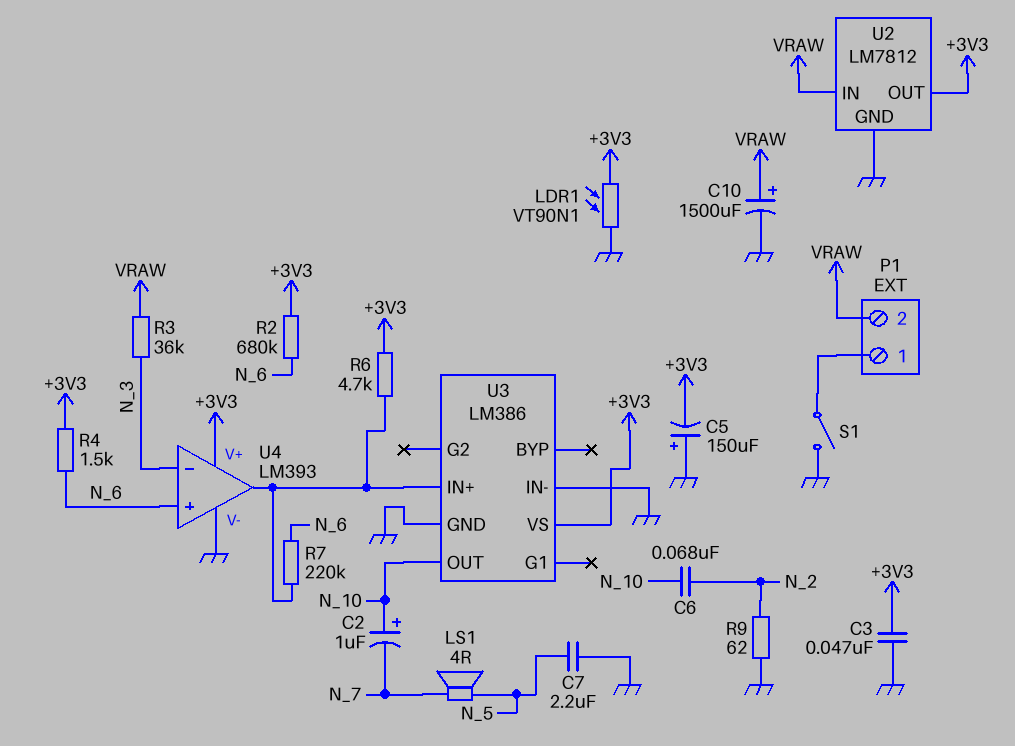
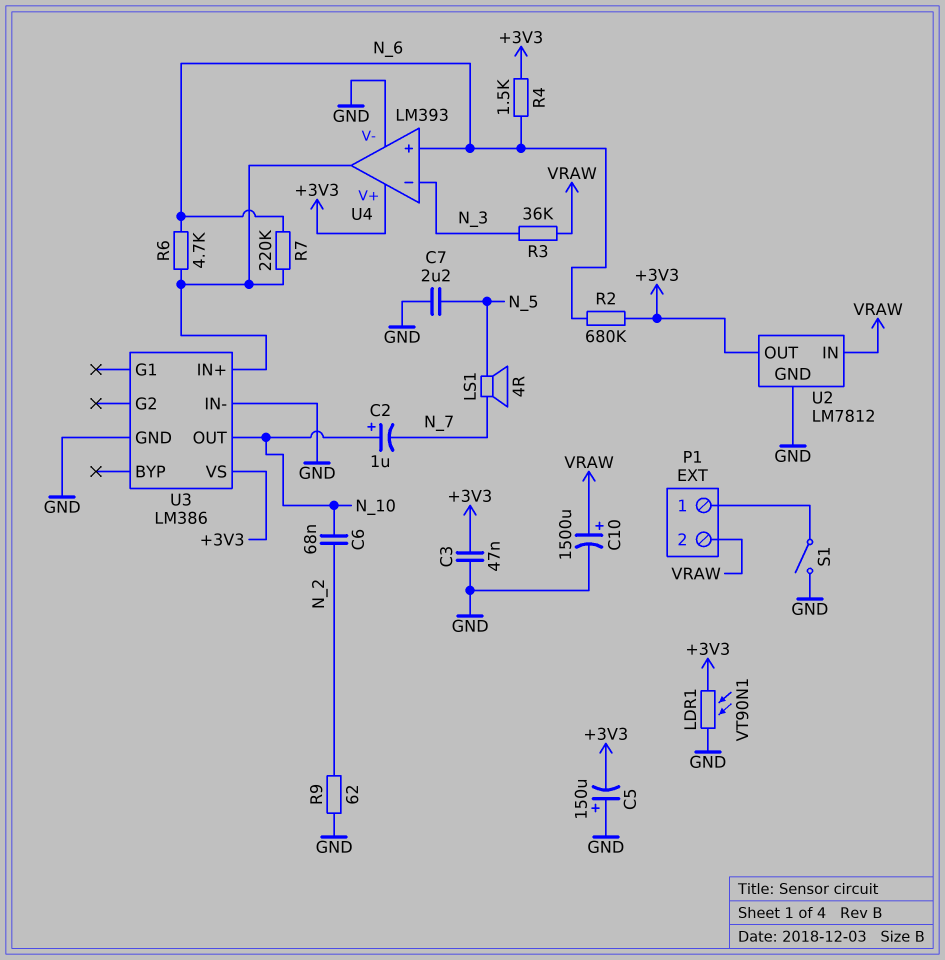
R6: 4.7k (+3V3, U3/IN+) -> 4.7k (N_6, U3/IN+)

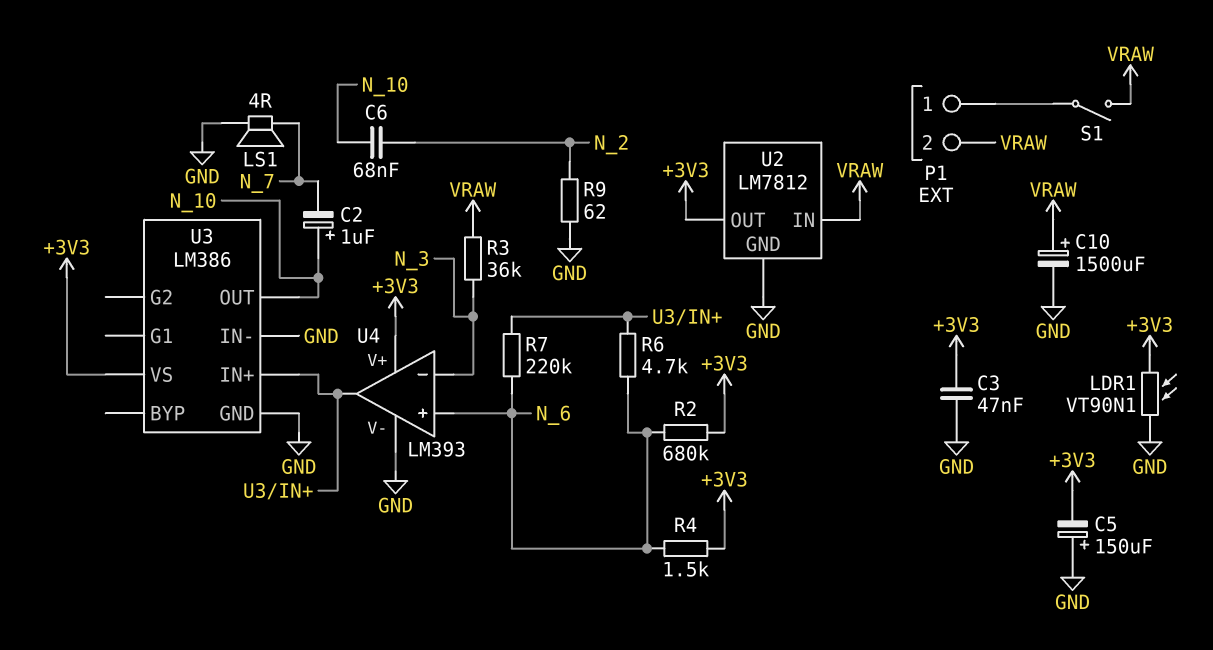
C7: 2.2uF (GND, N_5) -> none
LS1: speaker 4R (N_5, N_7) -> speaker 4R (GND, N_7)
S1: switch (GND, P1/1) -> switch (P1/1, VRAW)

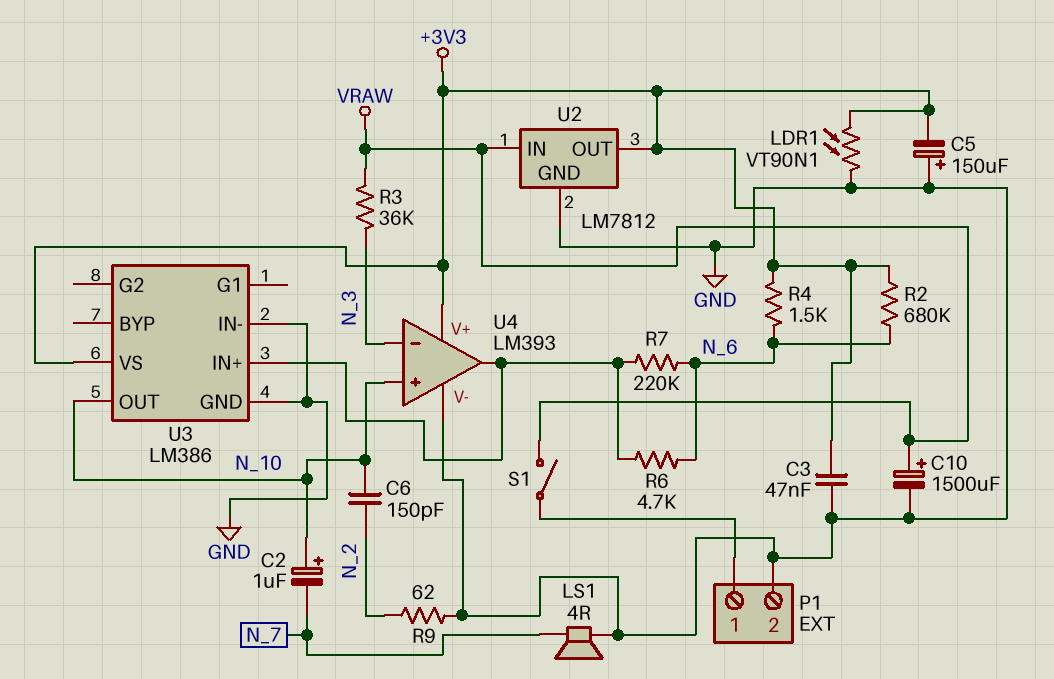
C6: 68nF (N_2, N_10) -> 150pF (N_2, N_10)
P1 pin 2: VRAW -> GND
U4 pin in+: N_6 -> N_10

